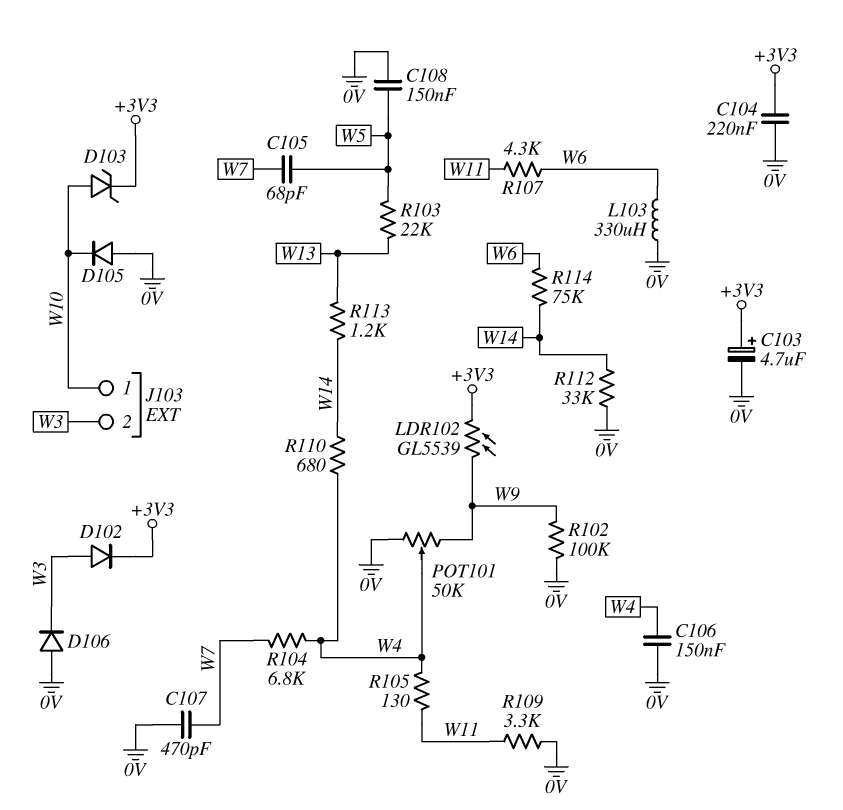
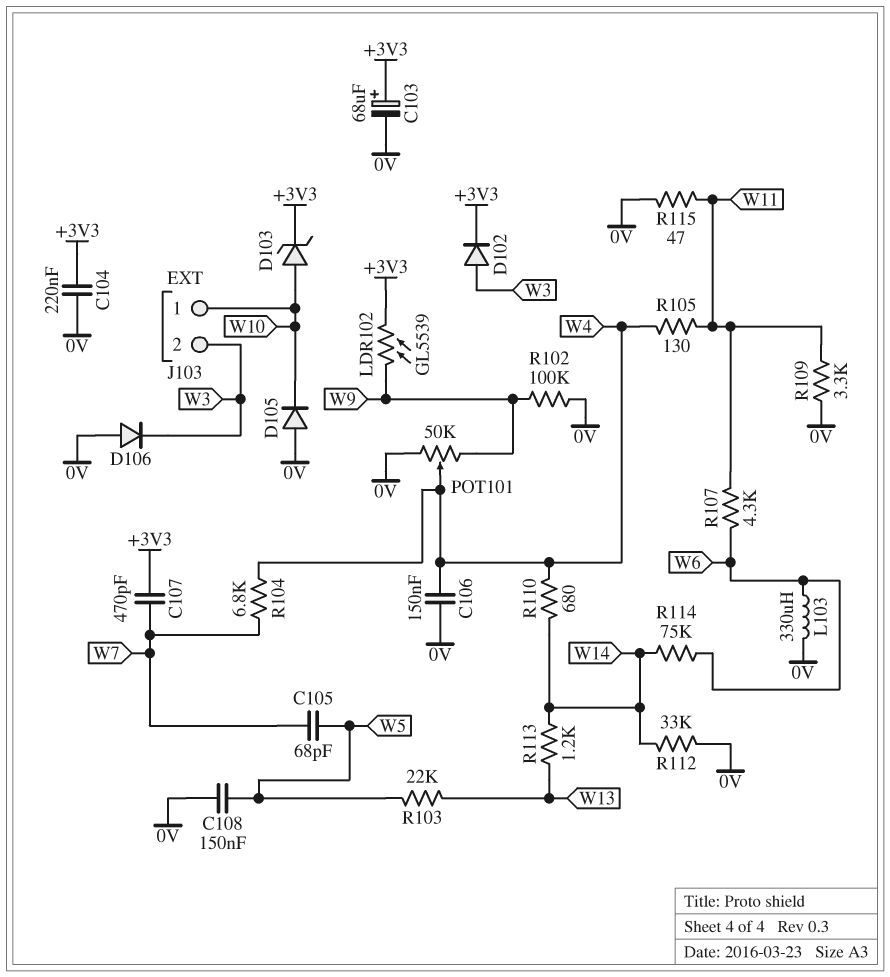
C103: 4.7uF (plus +3V3, minus 0V) -> 68uF (plus +3V3, minus 0V)
C107: 470pF (0V, W7) -> 470pF (+3V3, W7)
R115: none -> 47 (0V, W11)

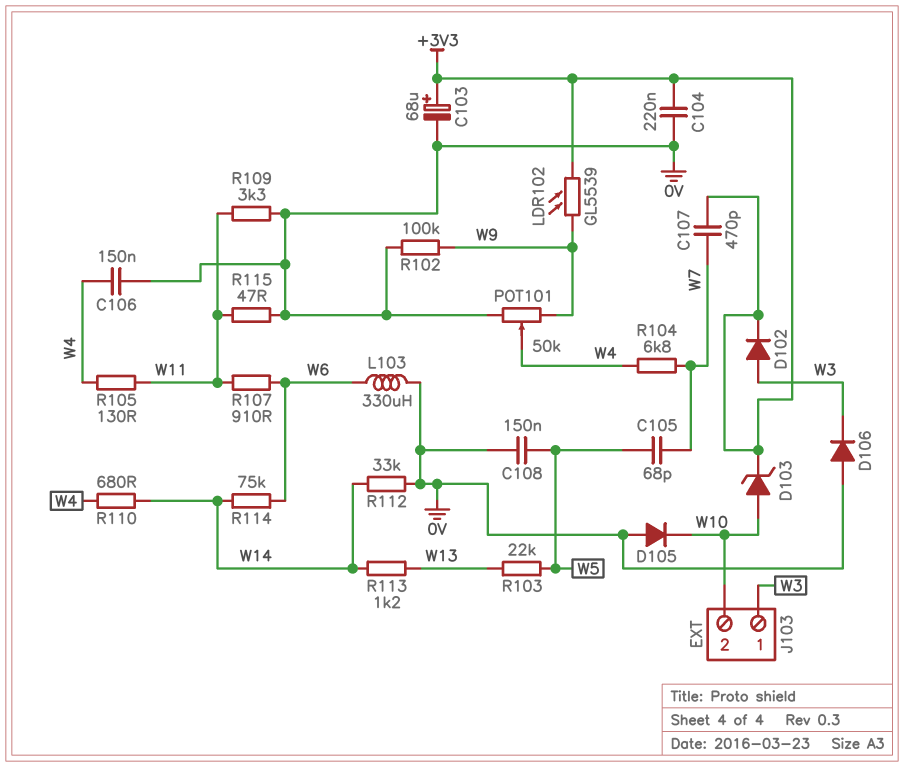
J103 pin 1: W10 -> W3
J103 pin 2: W3 -> W10
R107: 4.3k (W6, W11) -> 910 (W6, W11)

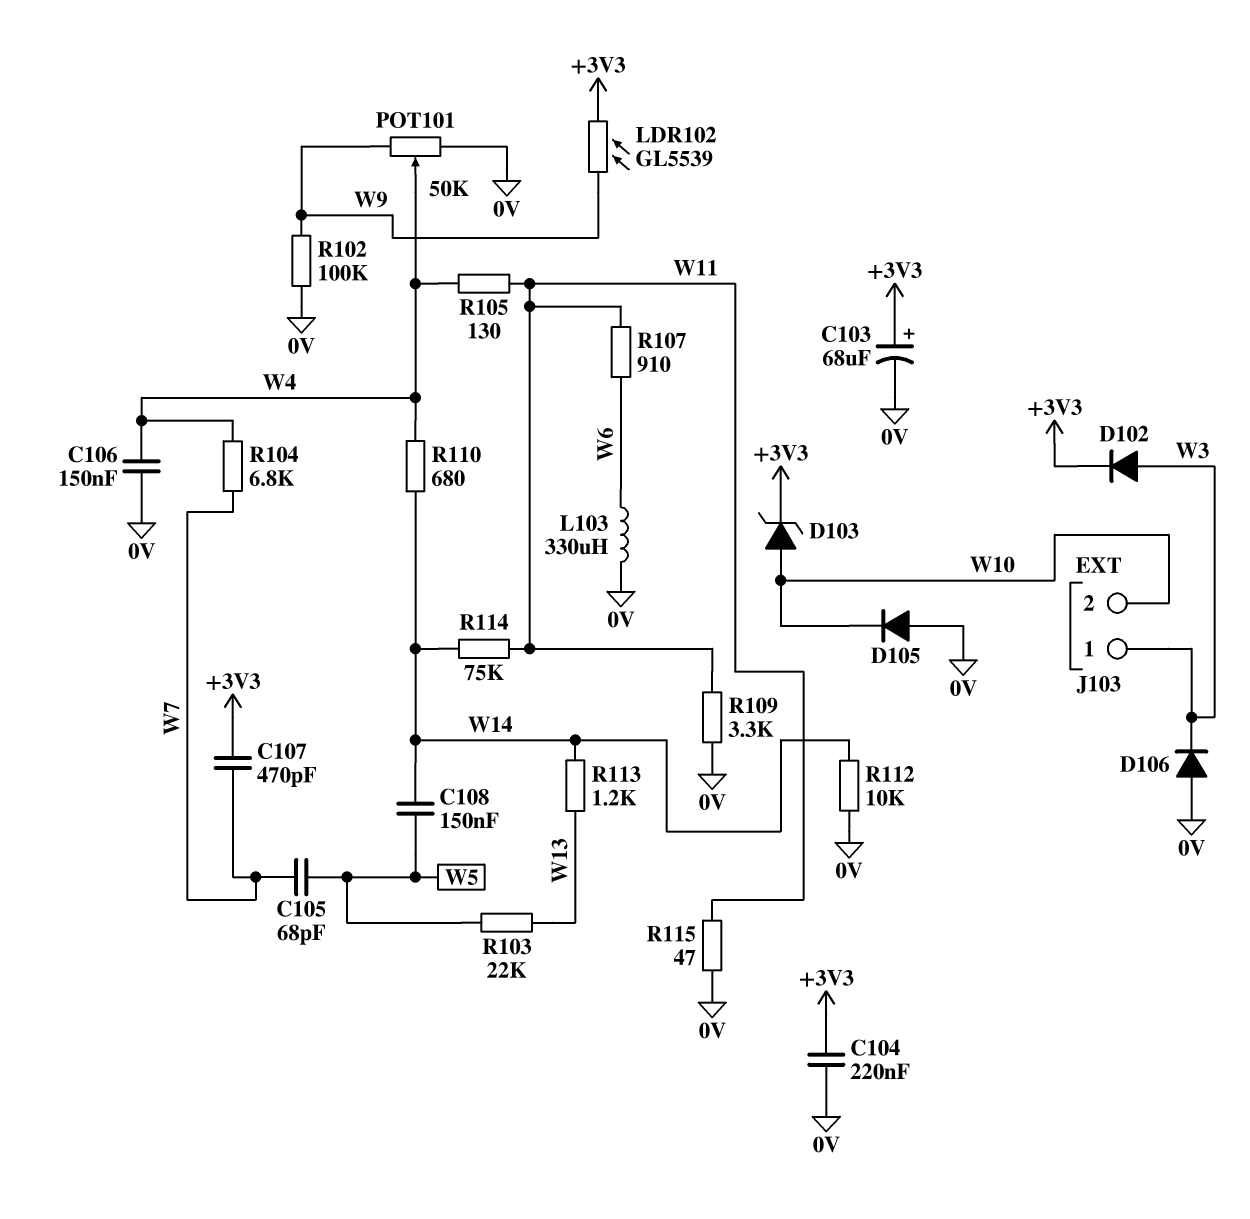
C108: 150nF (0V, W5) -> 150nF (W5, W14)
R112: 33k (0V, W14) -> 10k (0V, W14)
R114: 75k (W6, W14) -> 75k (W11, W14)

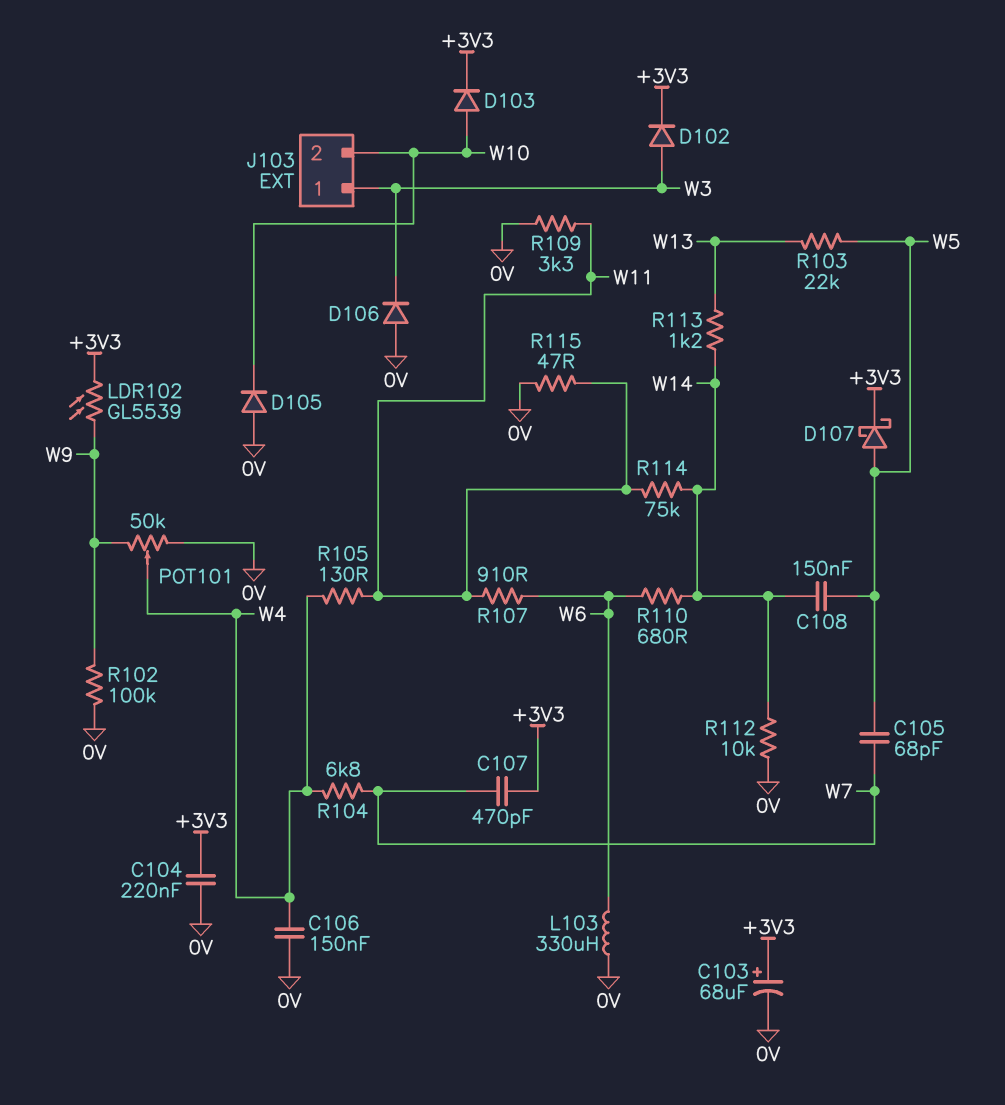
D103: zener (A W10, K +3V3) -> diode (A W10, K +3V3)
D107: none -> schottky (A W5, K +3V3)
R110: 680 (W4, W14) -> 680 (W6, W14)

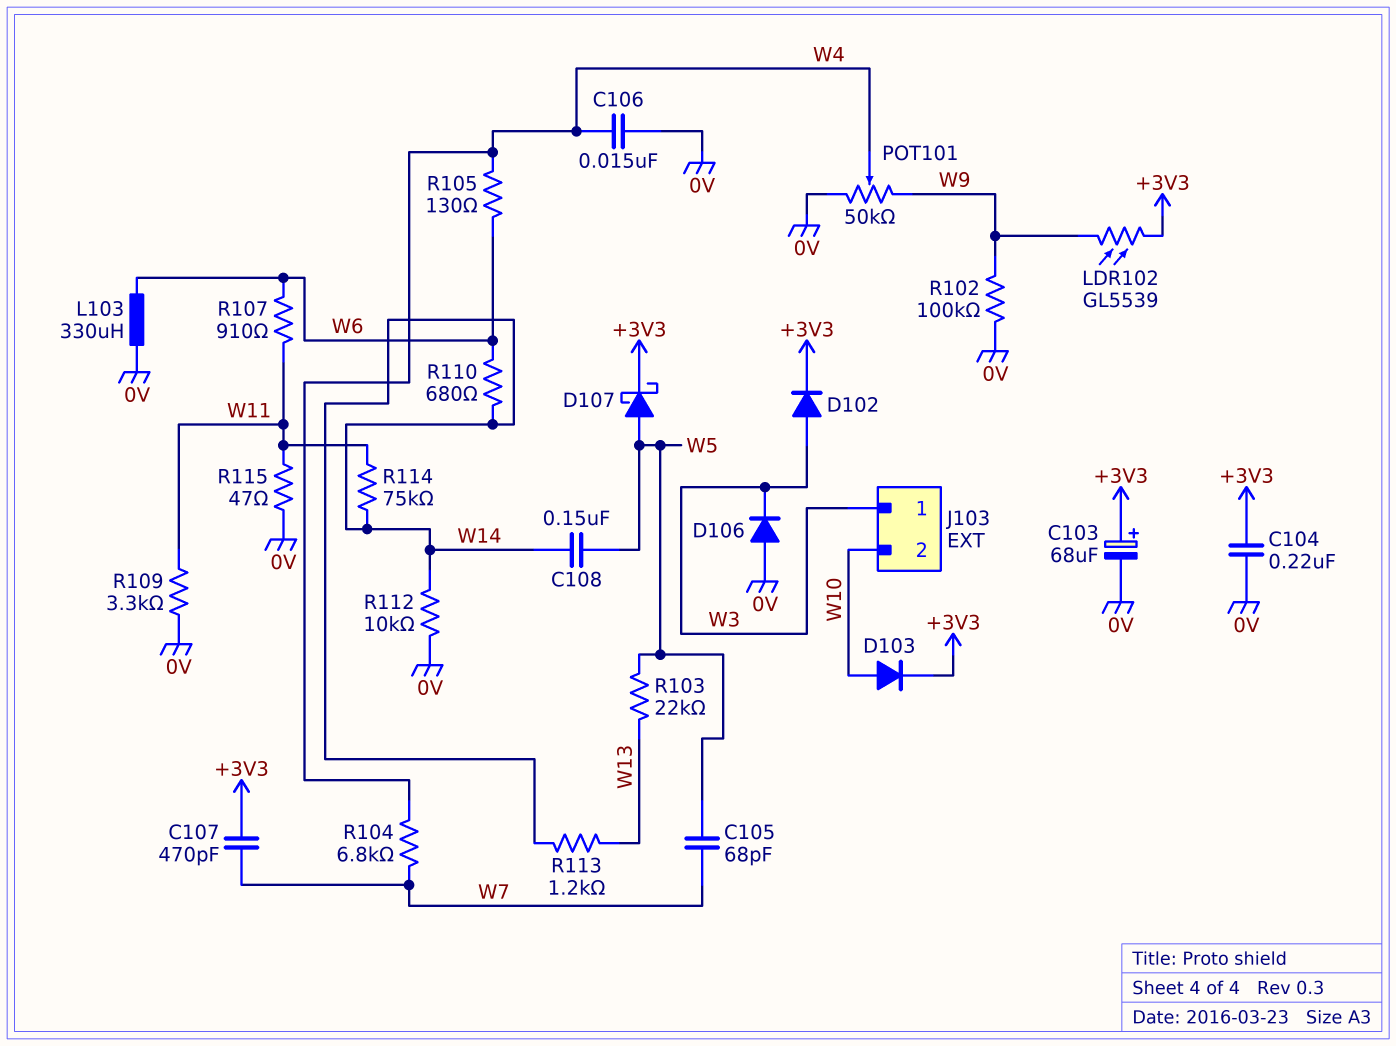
C106: 150nF (0V, W4) -> 15nF (0V, W4)
D105: diode (A 0V, K W10) -> none
R105: 130 (W4, W11) -> 130 (W4, W6)

